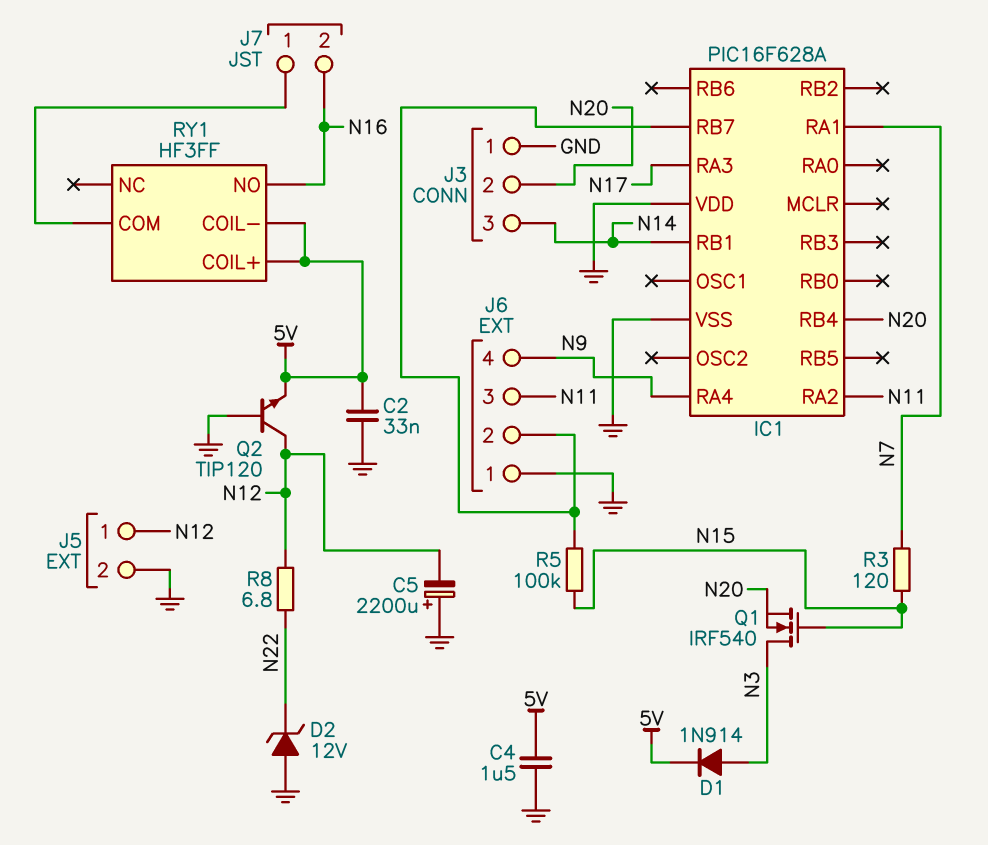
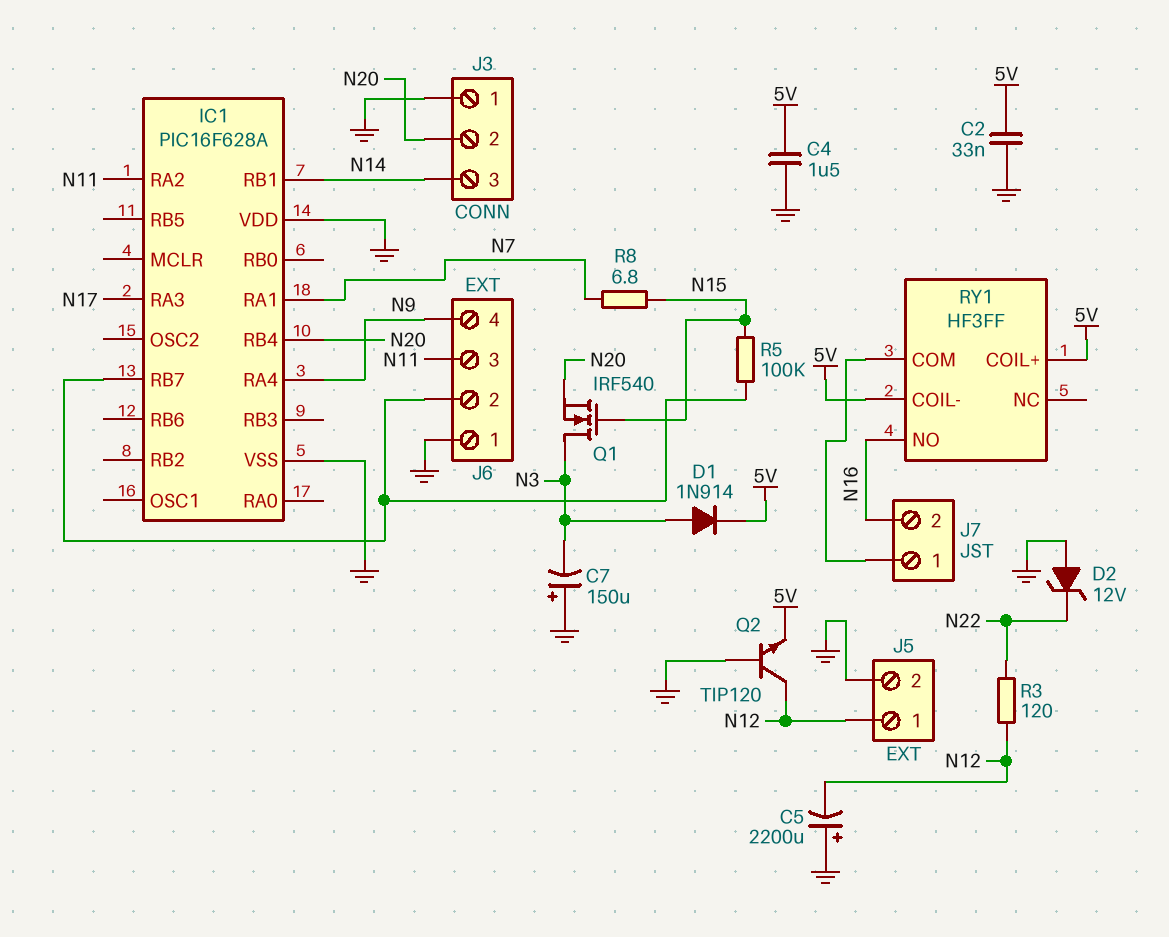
C7: none -> 150uF (plus GND, minus N3)
R3: 120 (N7, N15) -> 120 (N12, N22)
R8: 6.8 (N12, N22) -> 6.8 (N7, N15)

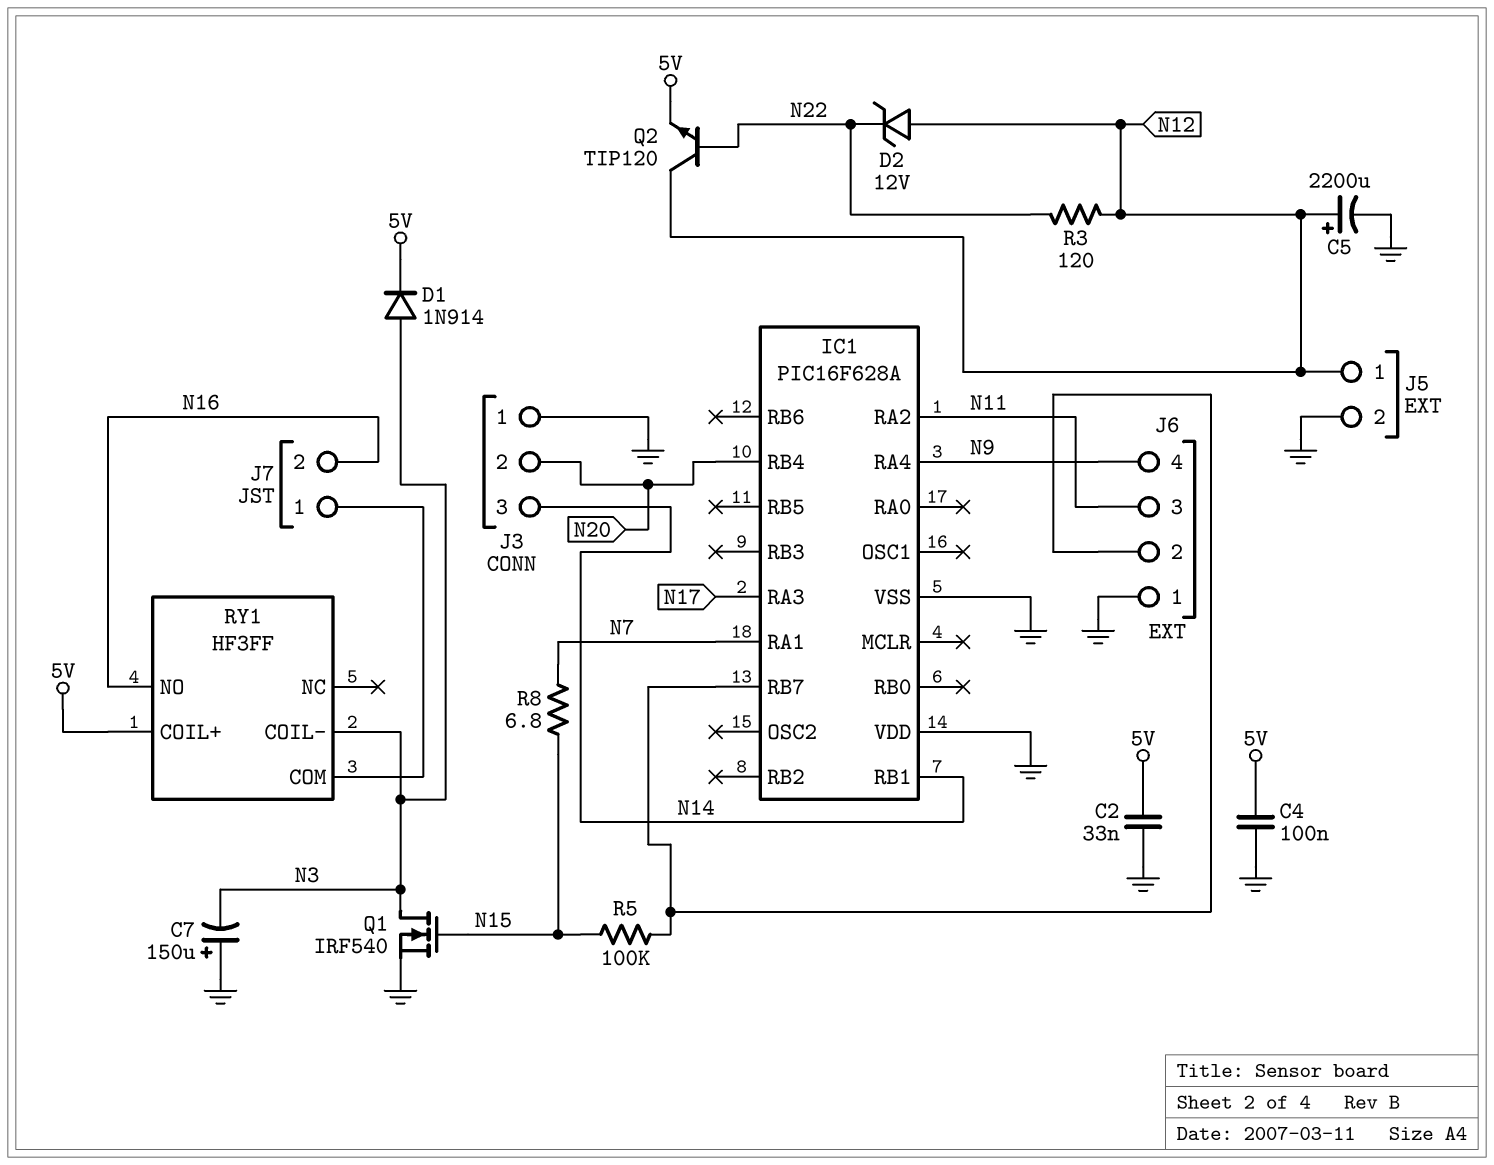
C4: 1.5uF (5V, GND) -> 100nF (5V, GND)
C5: 2200uF (plus GND, minus N12) -> 2200uF (plus N12, minus GND)
D2: zener 12V (A GND, K N22) -> zener 12V (A N12, K N22)
Q1: NMOS IRF540 (G N15, D N3, S N20) -> NMOS IRF540 (G N15, D N3, S GND)
Q2: NPN TIP120 (B GND, C N12, E 5V) -> NPN TIP120 (B N22, C N12, E 5V)
RY1 pin COIL-: 5V -> N3

